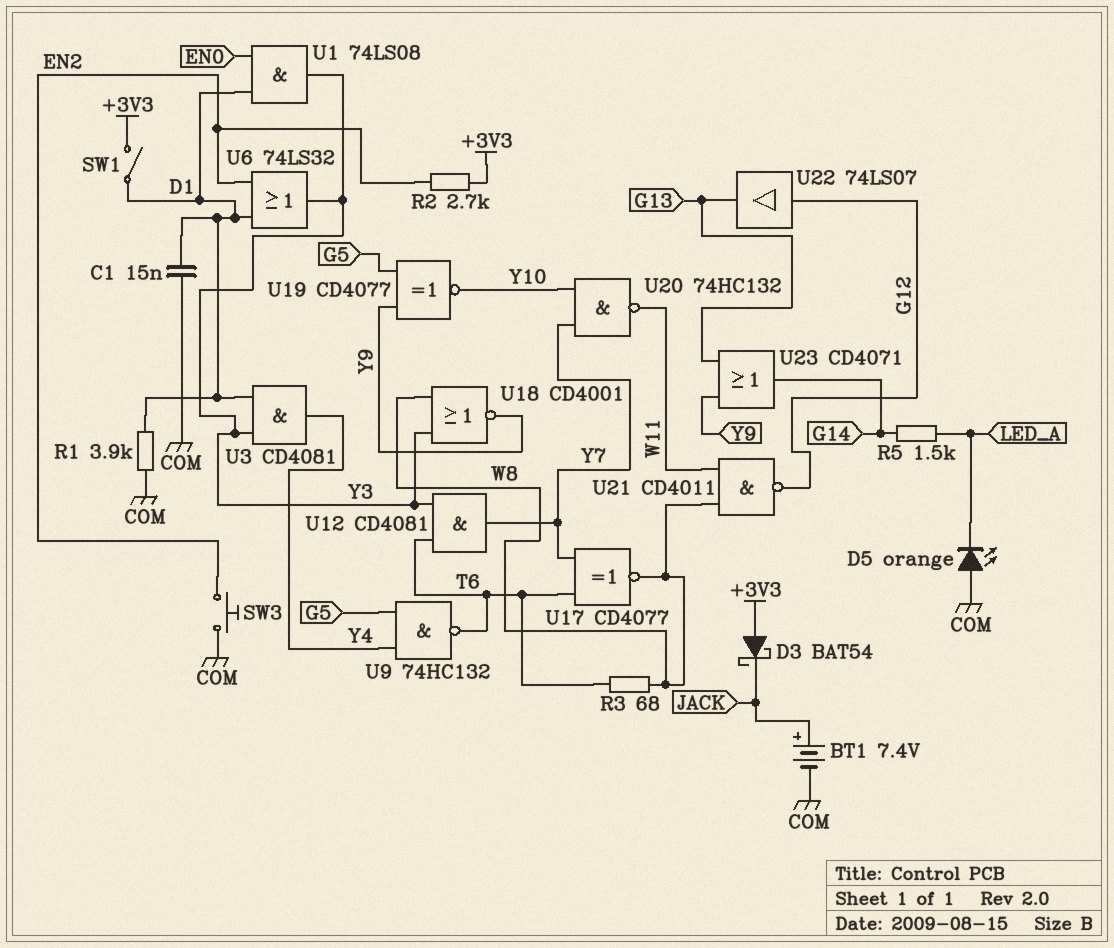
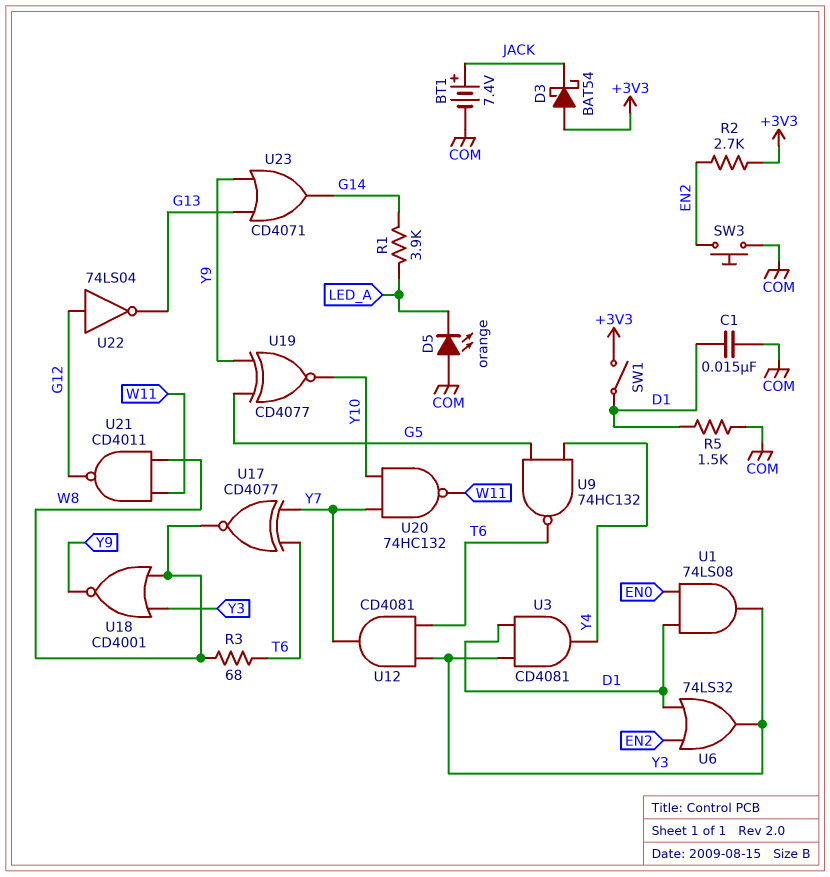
R1: 3.9k (COM, D1) -> 3.9k (G14, LED_A)
R5: 1.5k (G14, LED_A) -> 1.5k (COM, D1)
U22: buffer 74LS07 (in G12, out G13) -> NOT 74LS04 (in G12, out G13)

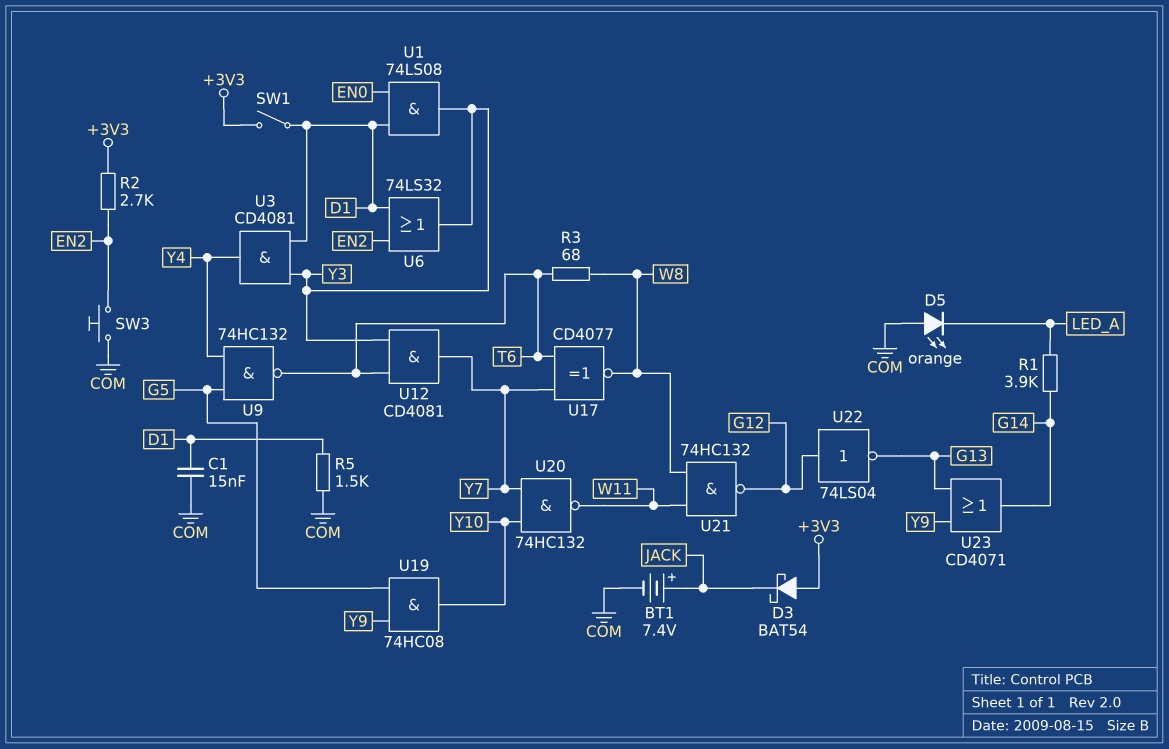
U18: NOR CD4001 (in W8, in Y3, out Y9) -> none
U19: XNOR CD4077 (in G5, in Y9, out Y10) -> AND 74HC08 (in G5, in Y9, out Y10)
U21: NAND CD4011 (in W8, in W11, out G12) -> NAND 74HC132 (in W8, in W11, out G12)

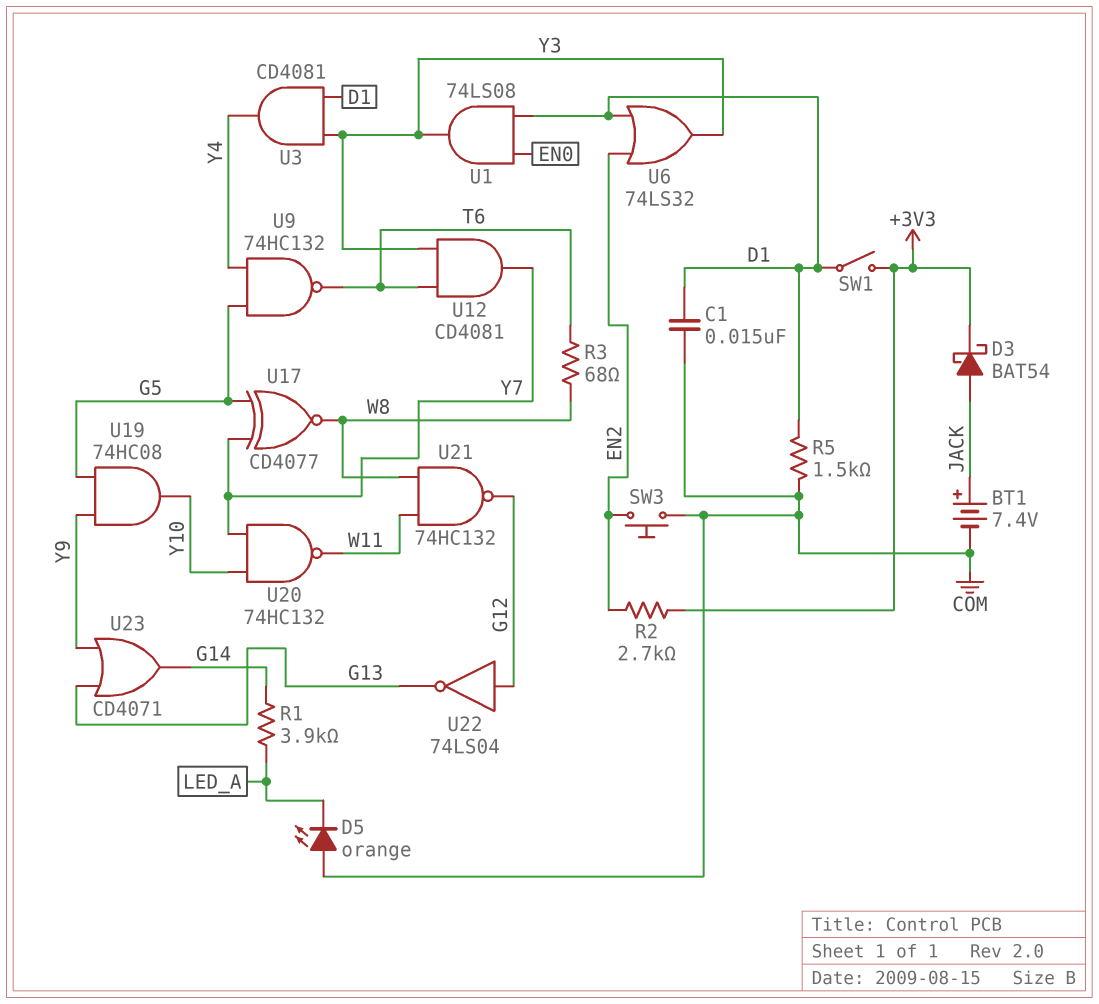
D3: schottky BAT54 (A +3V3, K JACK) -> schottky BAT54 (A JACK, K +3V3)
U17: XNOR CD4077 (in T6, in Y7, out W8) -> XNOR CD4077 (in G5, in Y7, out W8)

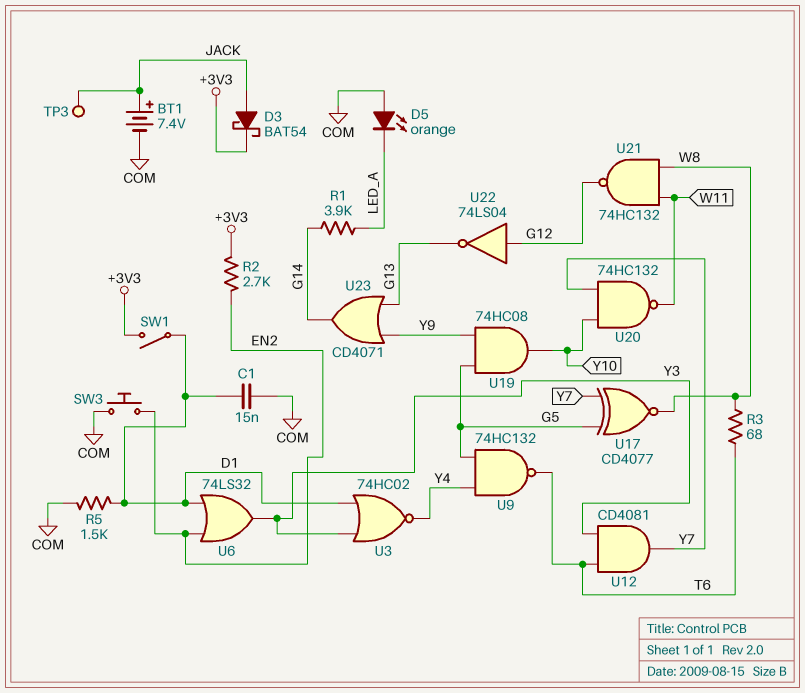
TP3: none -> test point (JACK)
U1: AND 74LS08 (in D1, in EN0, out Y3) -> none
U3: AND CD4081 (in D1, in Y3, out Y4) -> NOR 74HC02 (in D1, in Y3, out Y4)

